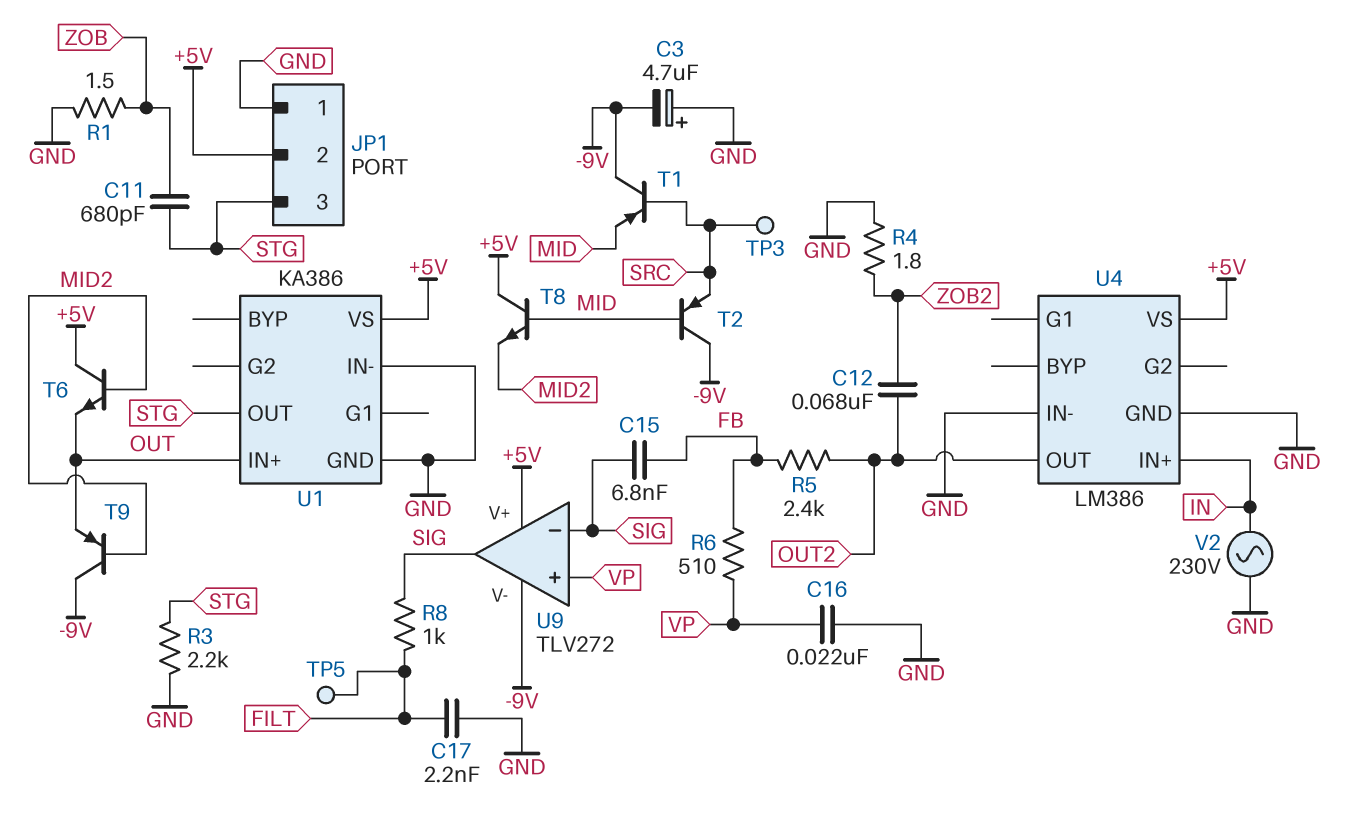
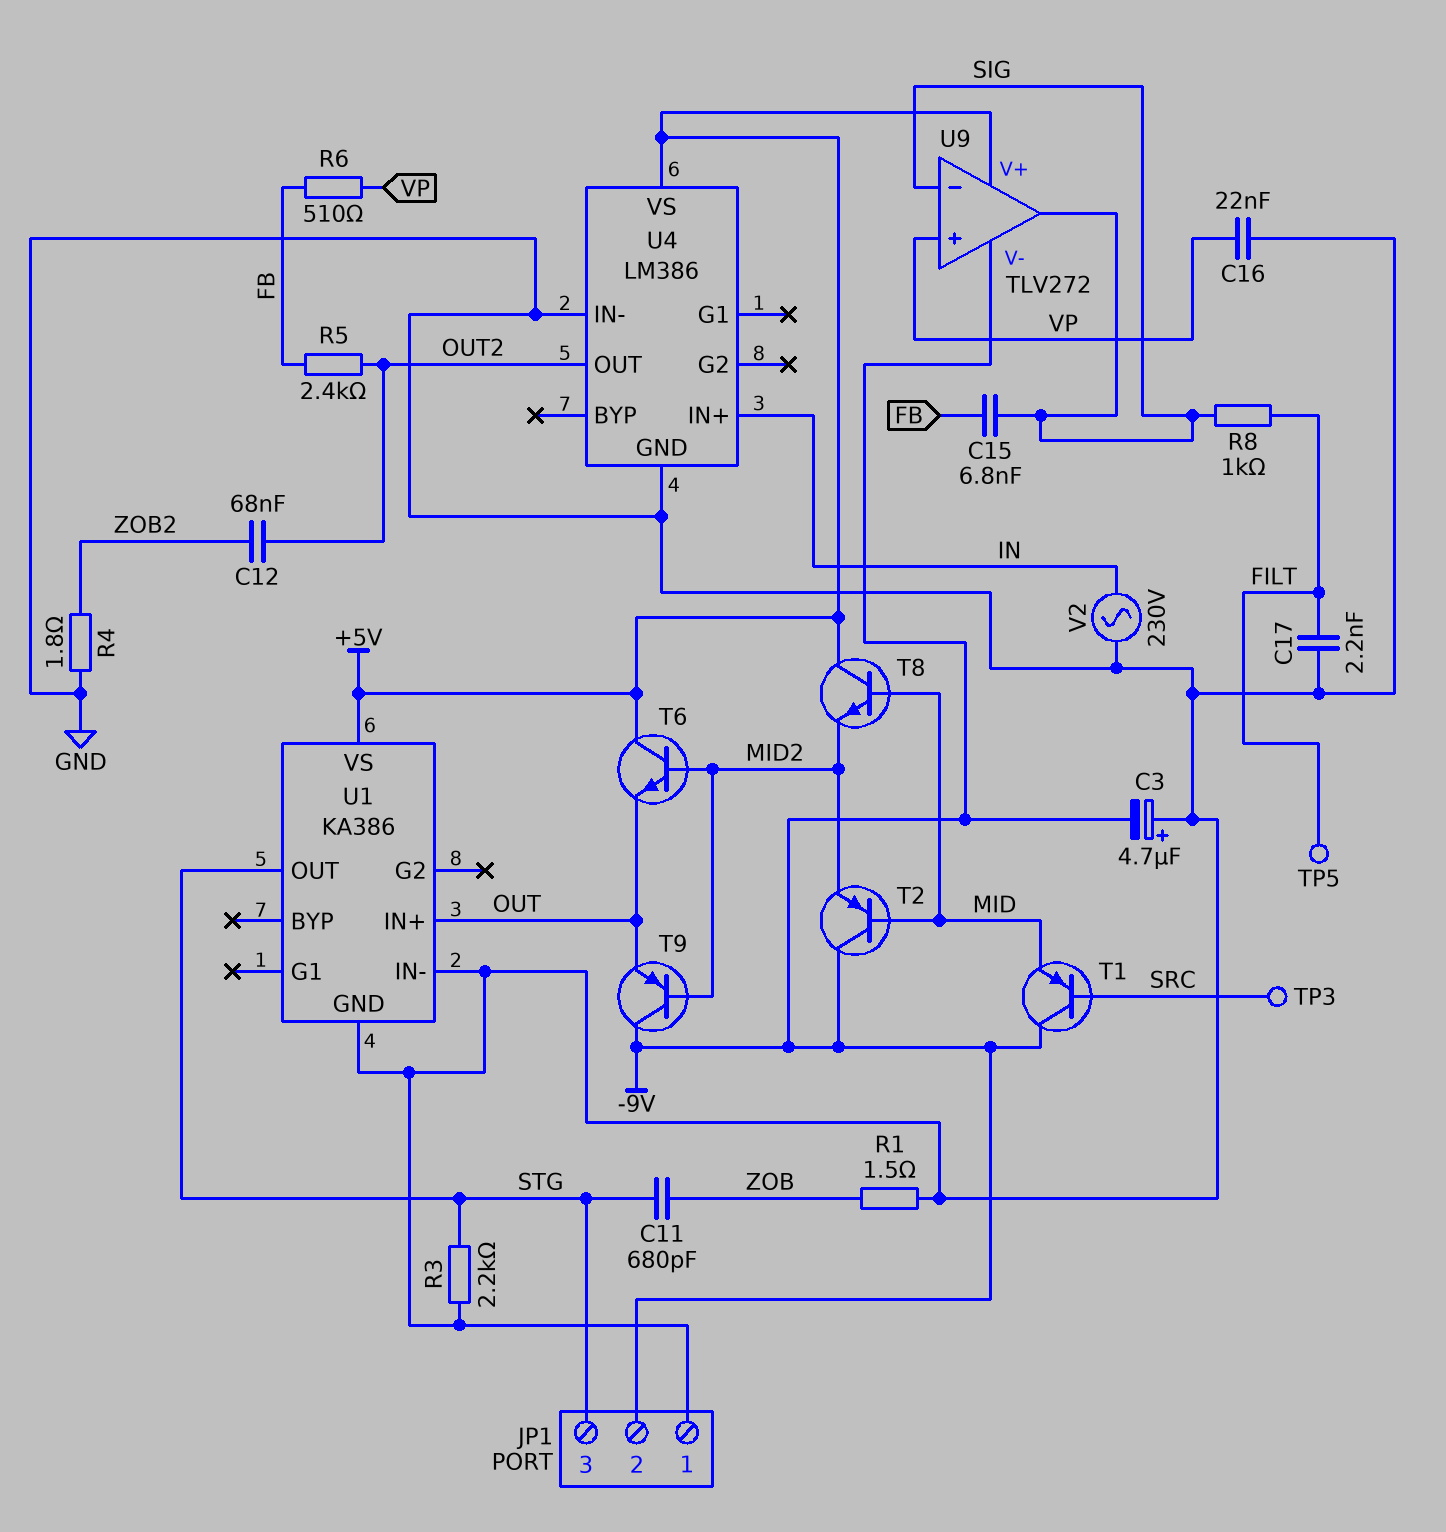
JP1 pin 2: +5V -> -9V
T2: PNP (B MID, C -9V, E SRC) -> PNP (B MID, C -9V, E MID2)

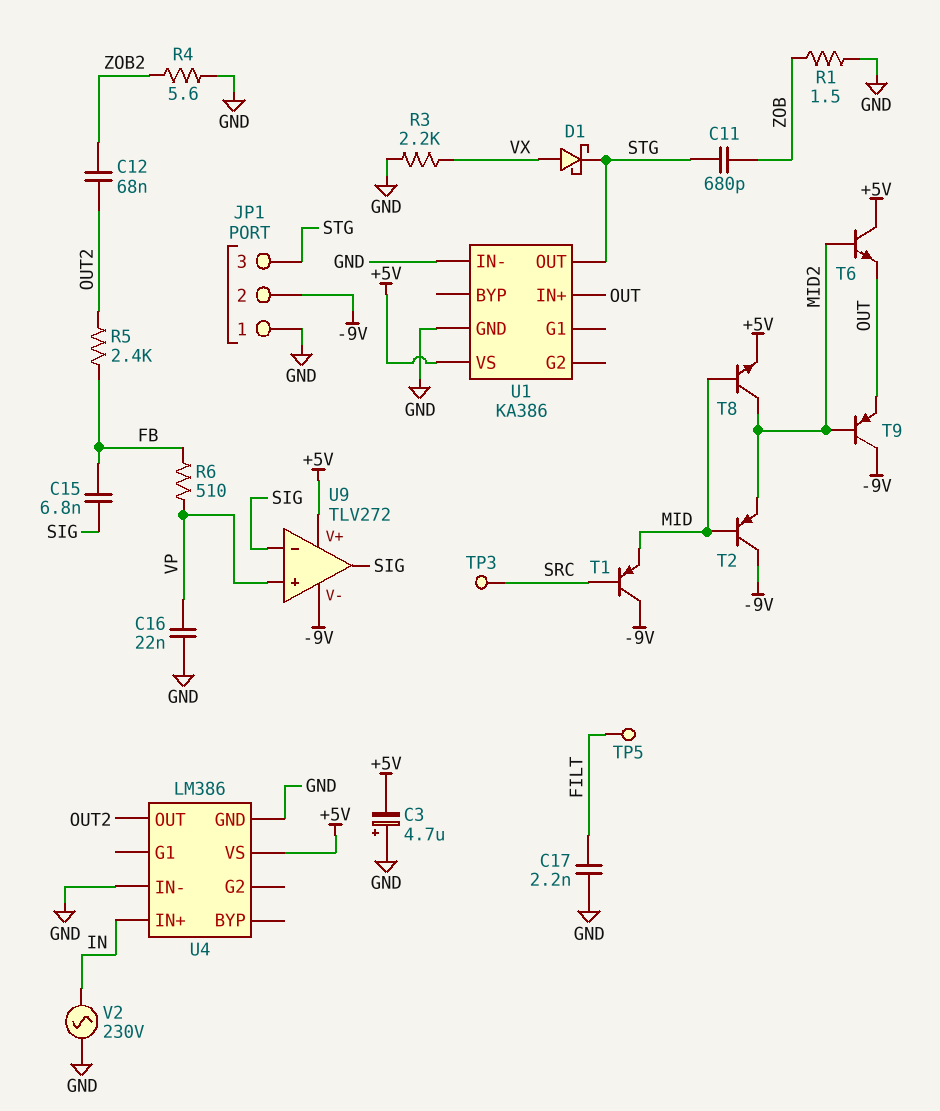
C3: 4.7uF (plus GND, minus -9V) -> 4.7uF (plus GND, minus +5V)
D1: none -> schottky (A VX, K STG)
R3: 2.2k (GND, STG) -> 2.2k (GND, VX)
R4: 1.8 (GND, ZOB2) -> 5.6 (GND, ZOB2)
R8: 1k (FILT, SIG) -> none
T8: NPN (B MID, C +5V, E MID2) -> NPN (B MID, C MID2, E +5V)

